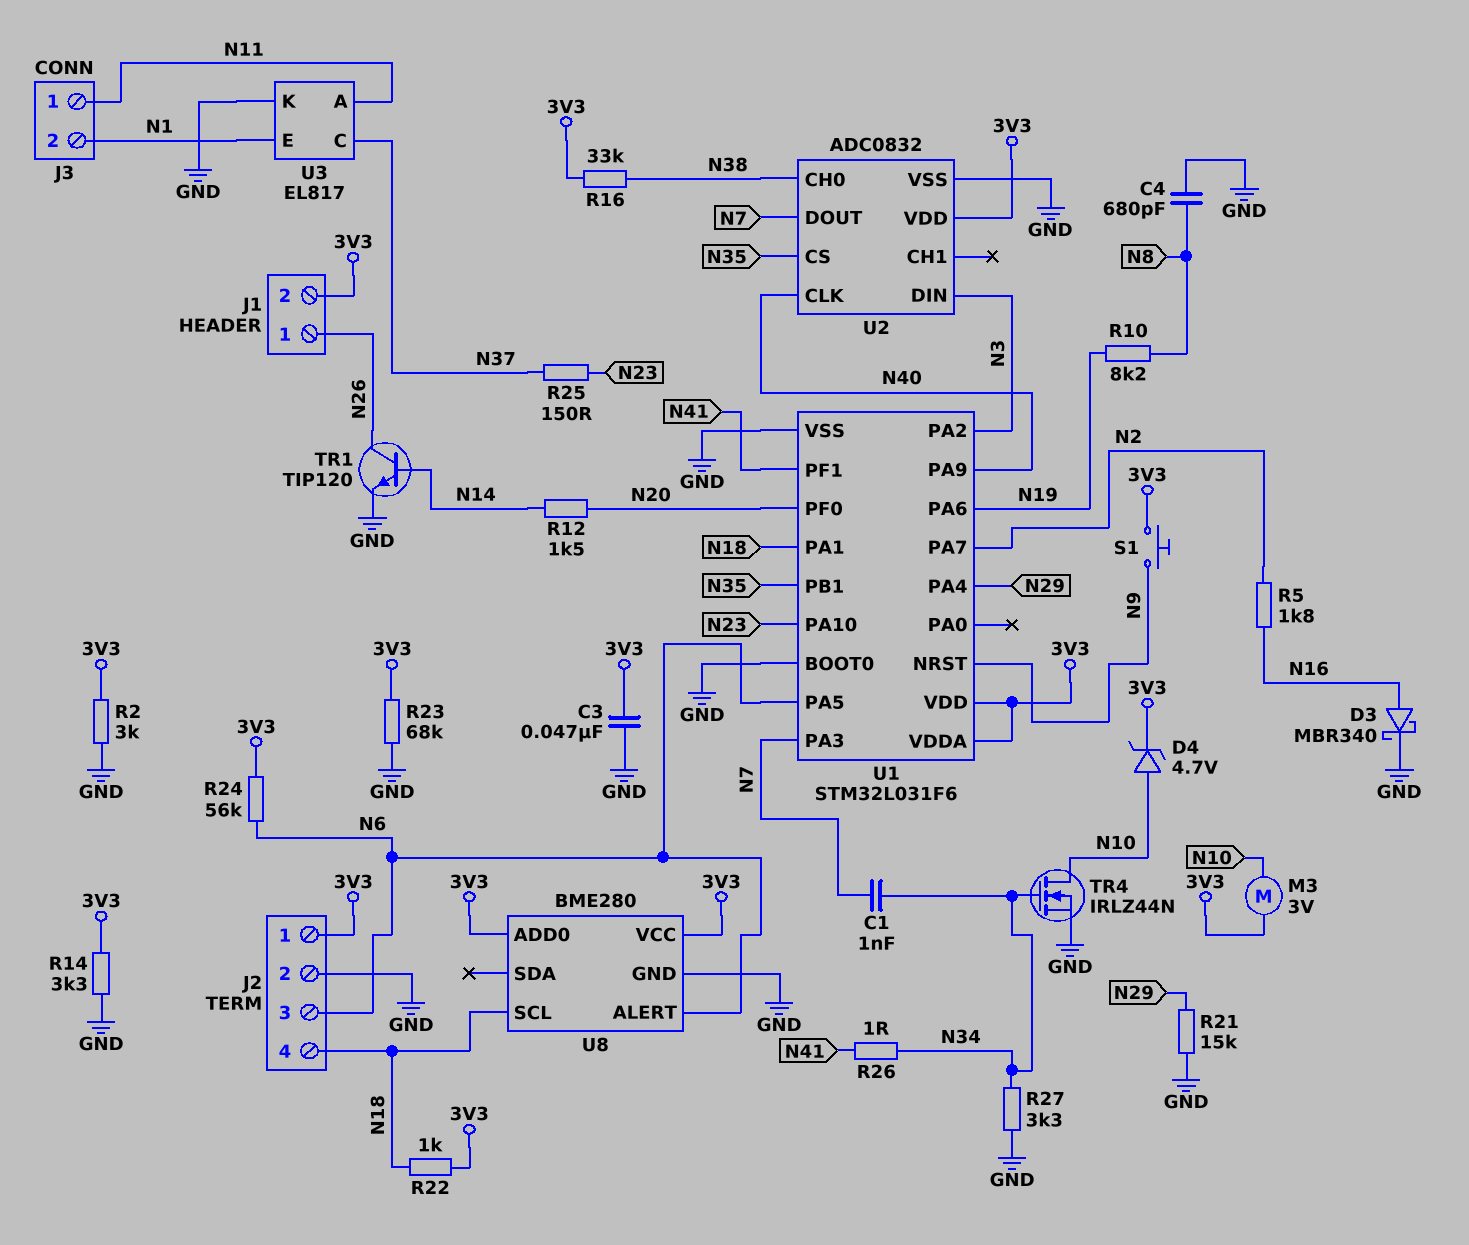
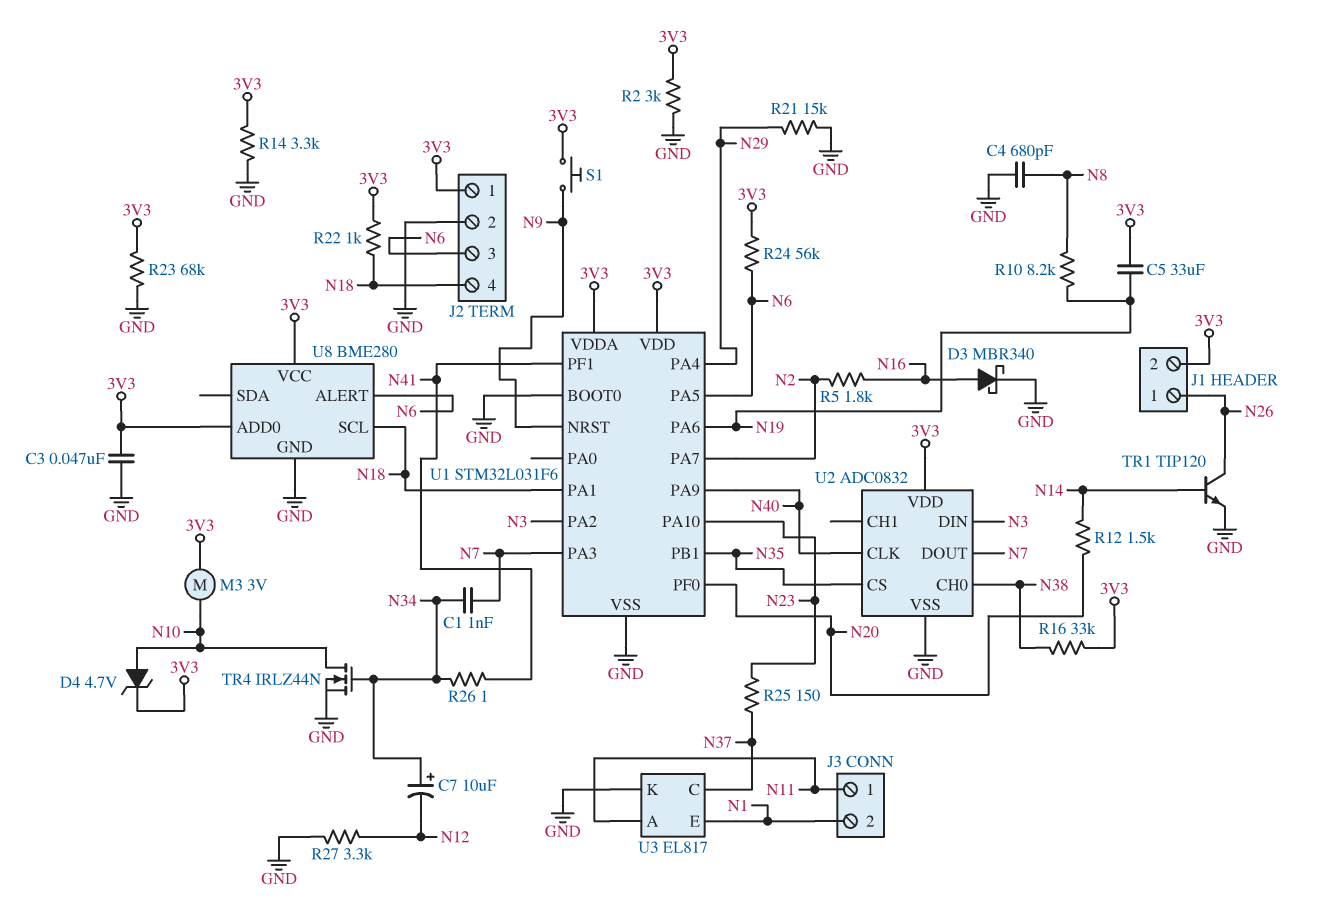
C5: none -> 33uF (3V3, N19)
C7: none -> 10uF (plus N34, minus N12)
R27: 3.3k (GND, N34) -> 3.3k (GND, N12)

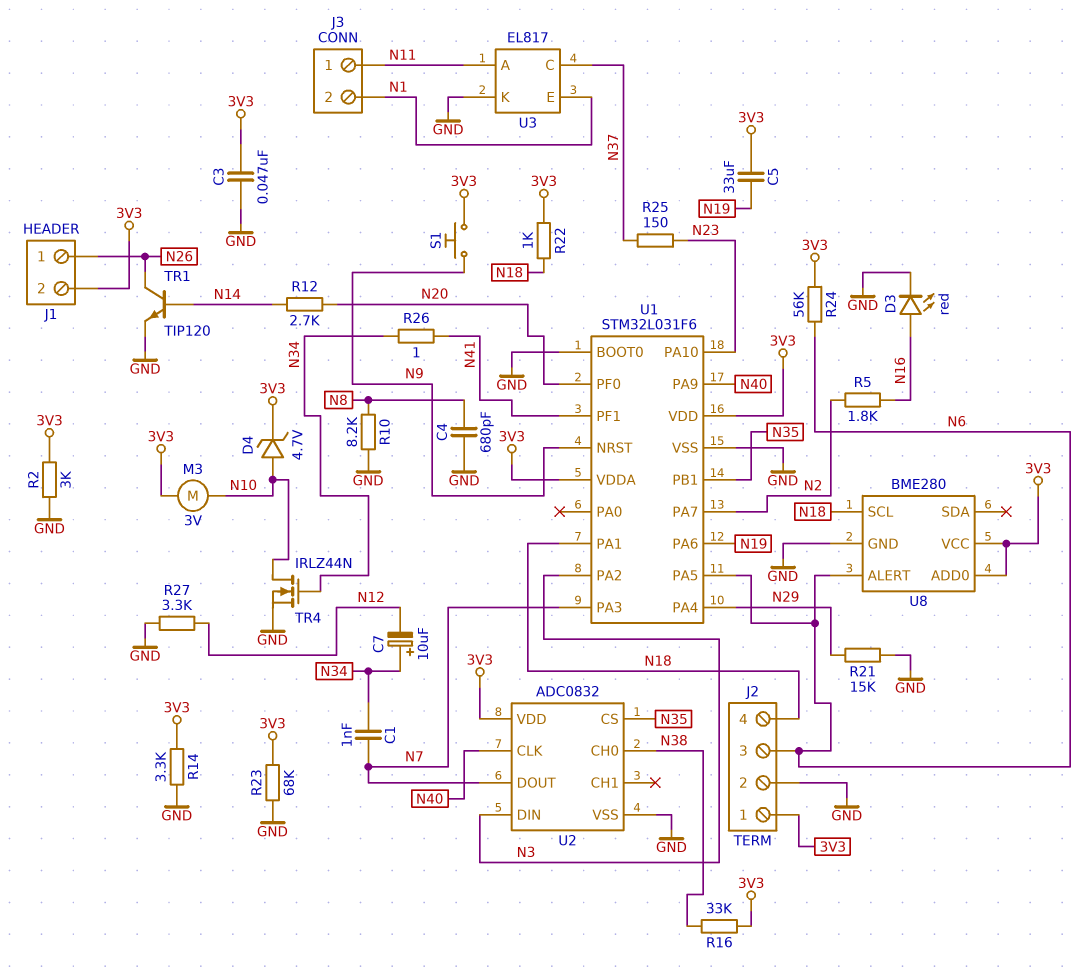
D3: schottky MBR340 (A N16, K GND) -> LED red (A N16, K GND)
R10: 8.2k (N8, N19) -> 8.2k (GND, N8)
R12: 1.5k (N14, N20) -> 2.7k (N14, N20)

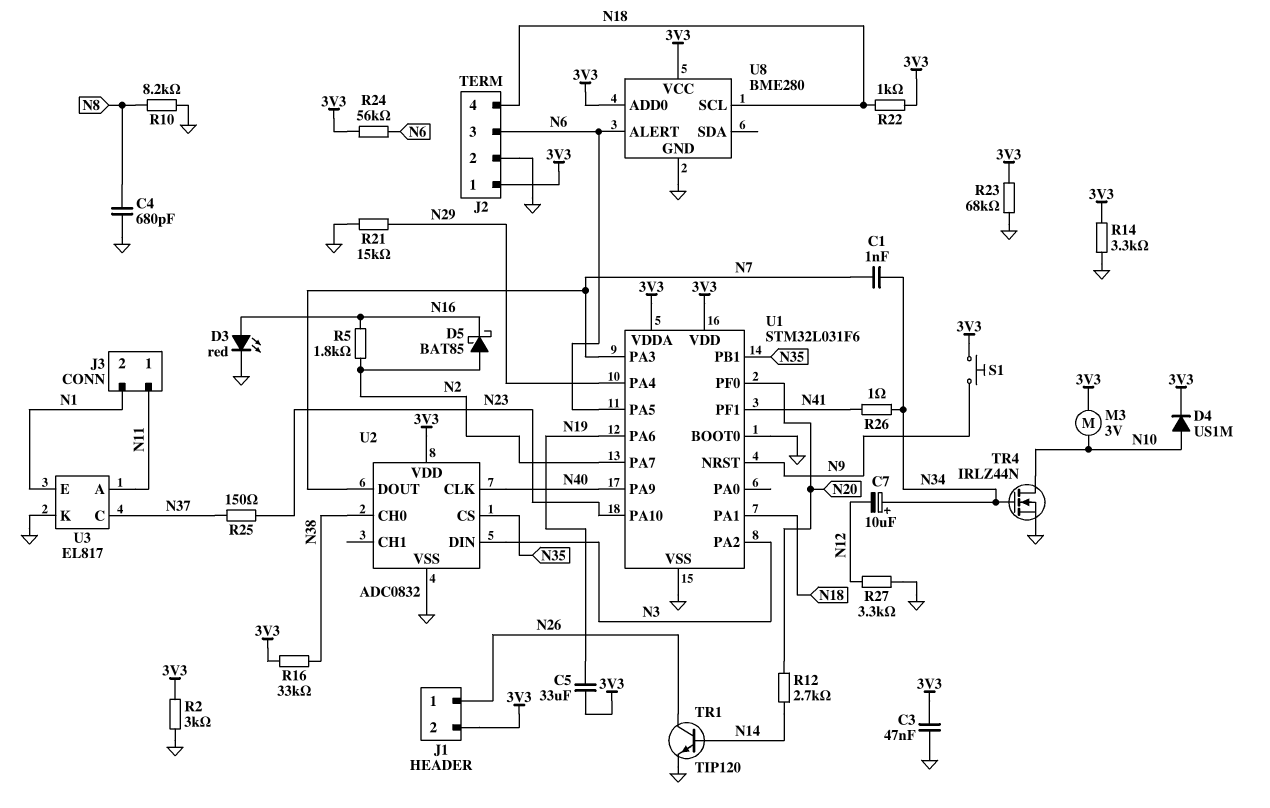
D4: zener 4.7V (A N10, K 3V3) -> diode US1M (A N10, K 3V3)
D5: none -> schottky BAT85 (A N2, K N16)

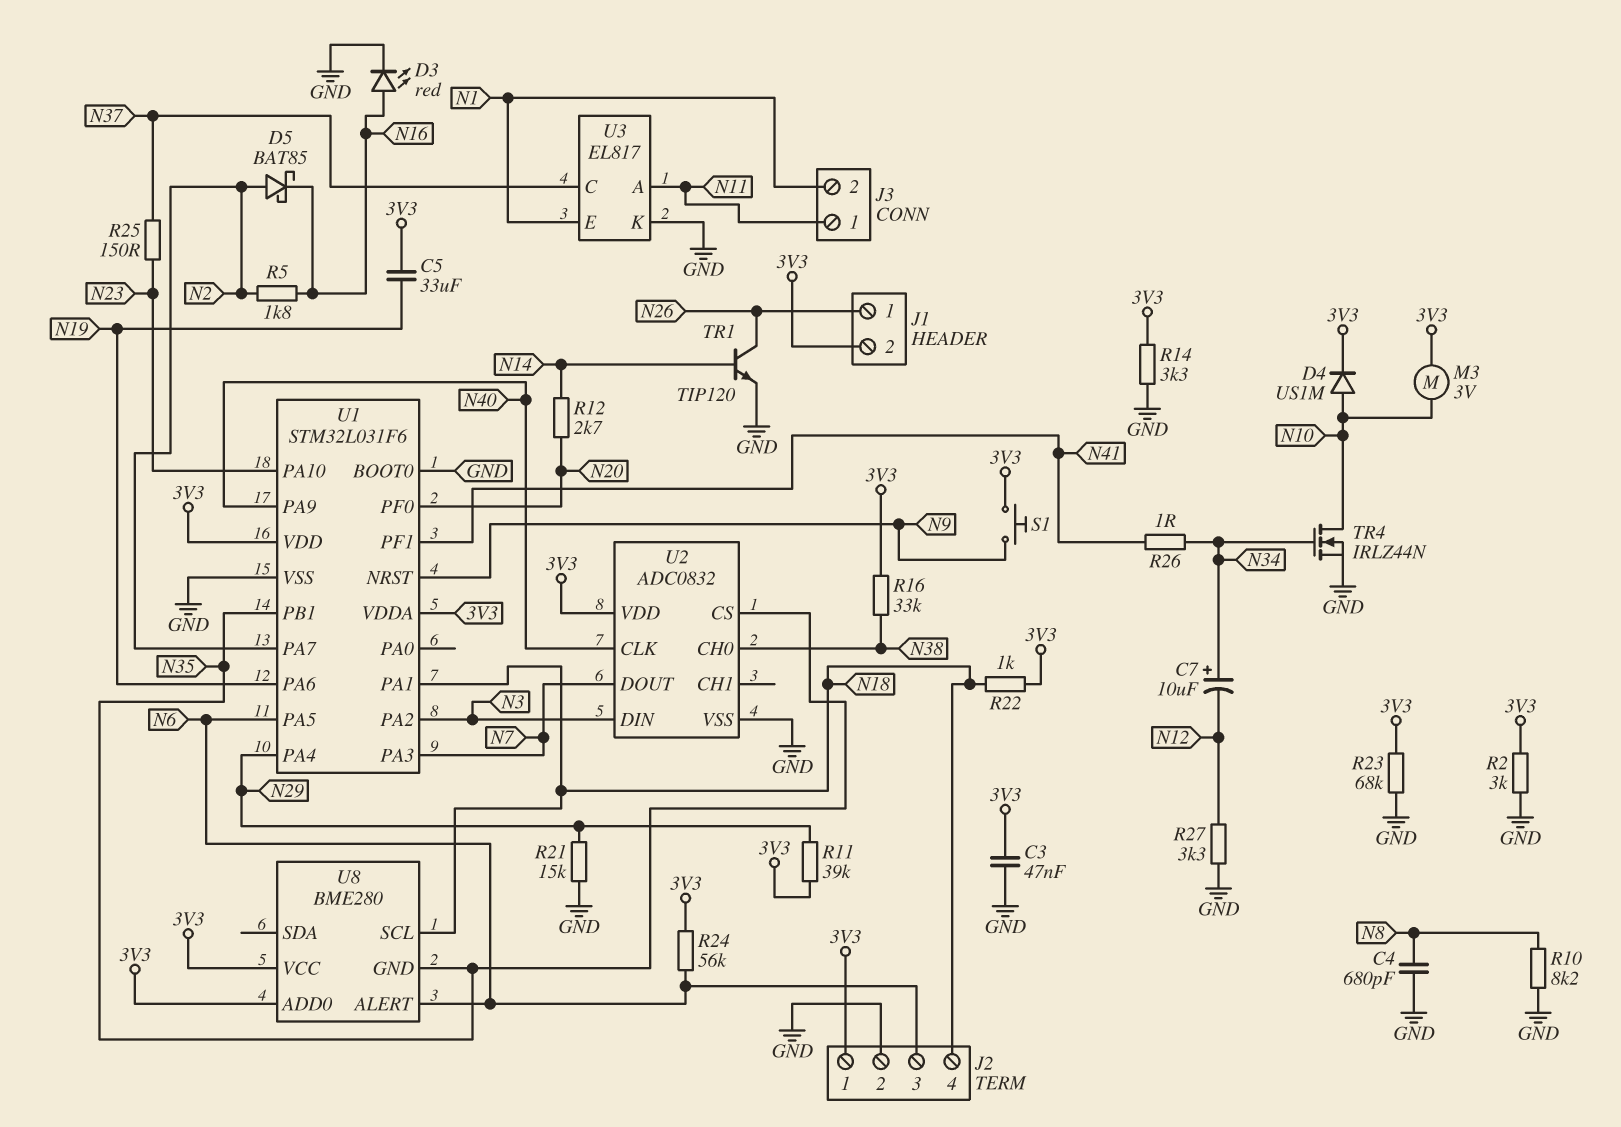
C1: 1nF (N7, N34) -> none
R11: none -> 39k (3V3, N29)
U8 pin GND: GND -> N35

